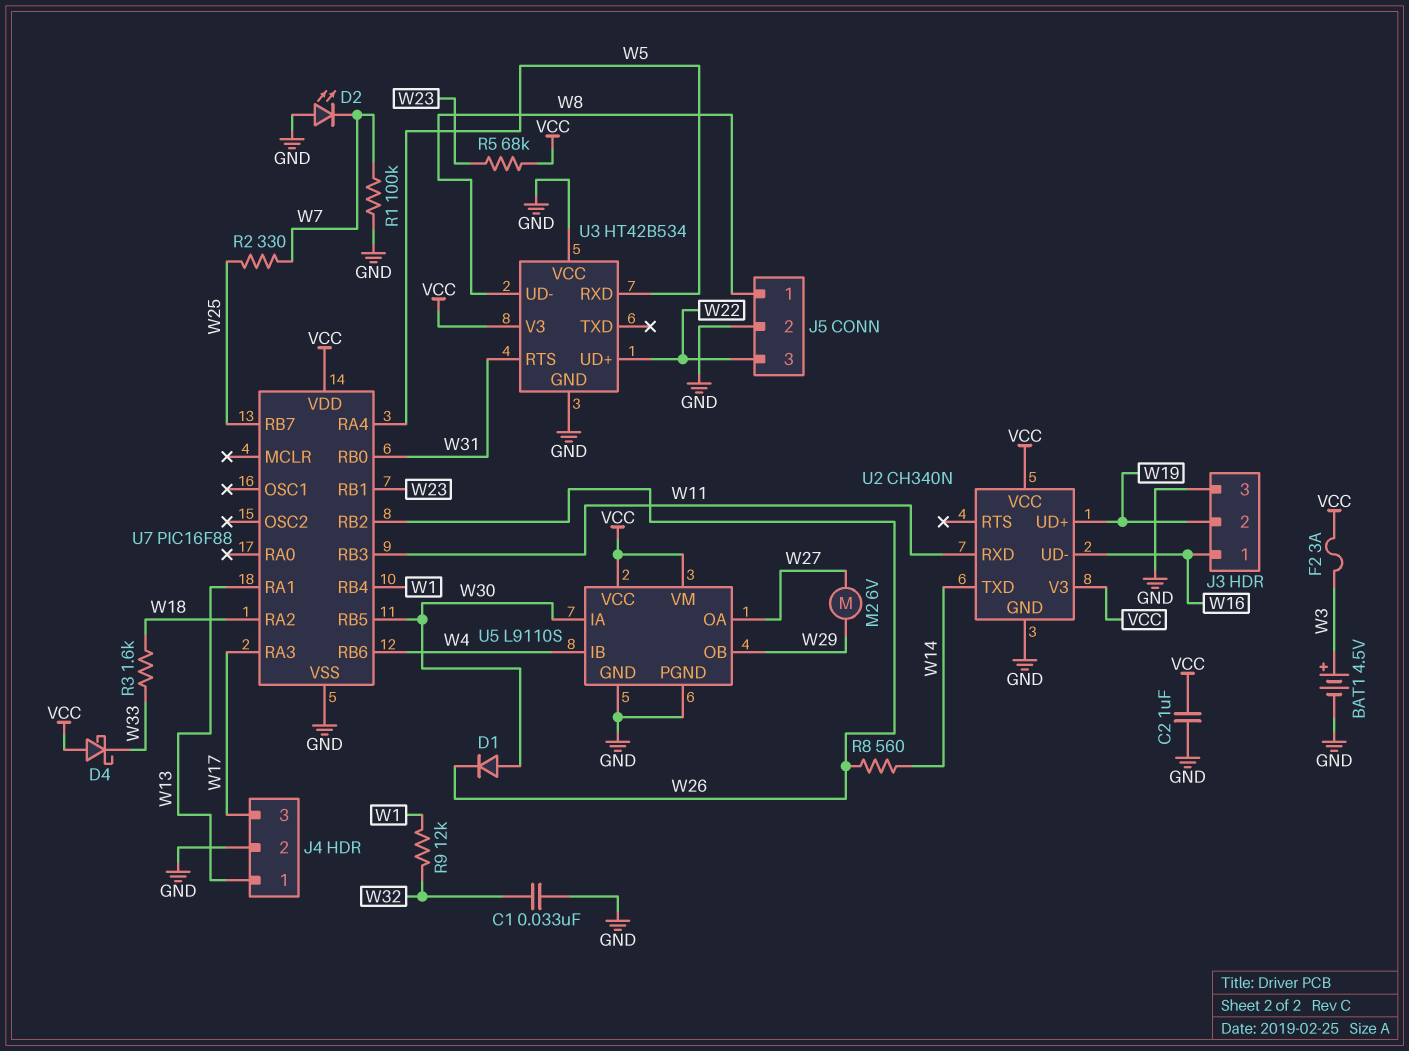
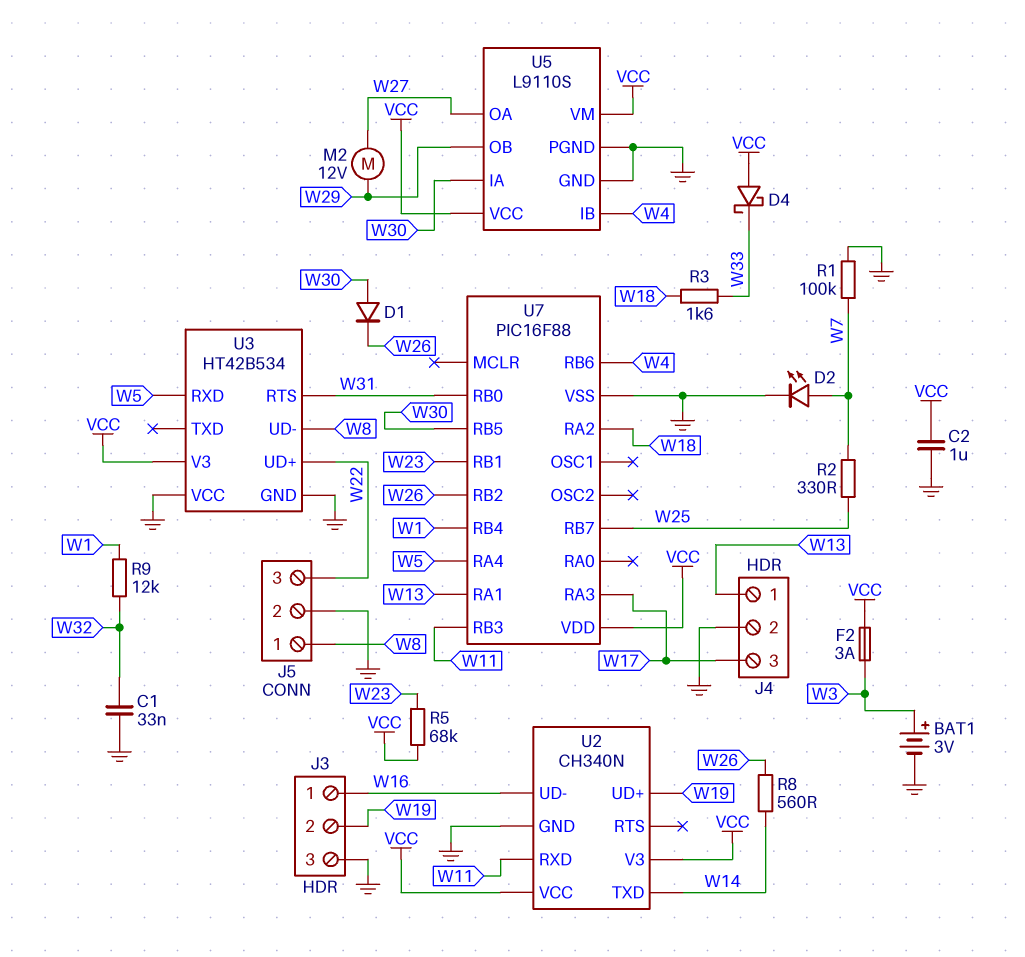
BAT1: 4.5V (plus W3, minus GND) -> 3V (plus W3, minus GND)
D2: LED (A GND, K W7) -> LED (A W7, K GND)
M2: motor 6V (W27, W29) -> motor 12V (W27, W29)

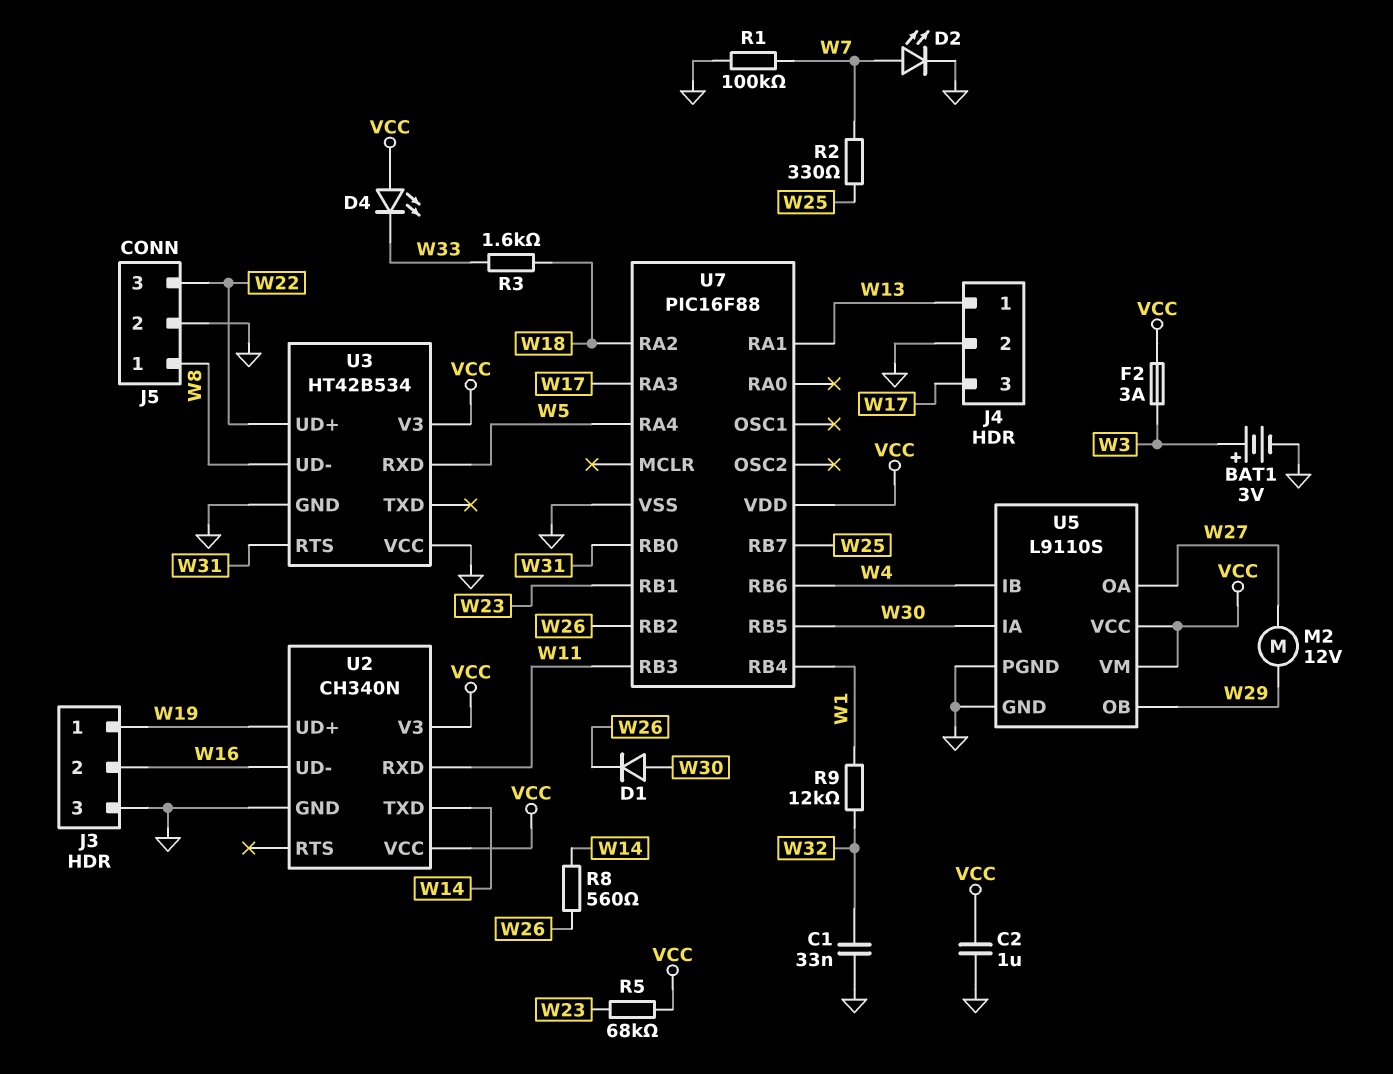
D4: schottky (A VCC, K W33) -> LED (A VCC, K W33)
J3 pin 1: W16 -> W19
J3 pin 2: W19 -> W16

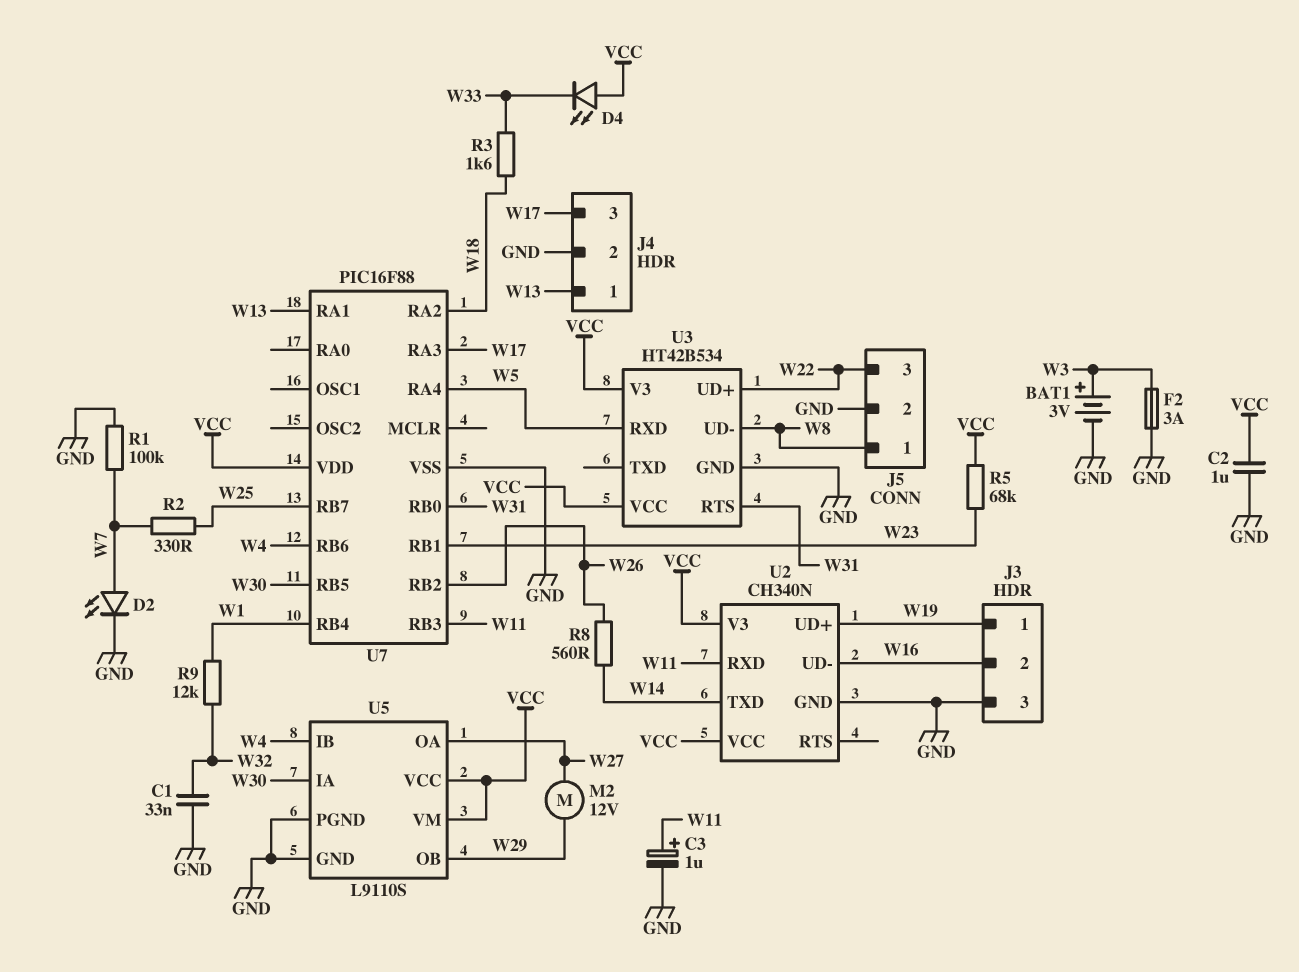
C3: none -> 1uF (plus W11, minus GND)
D1: diode (A W30, K W26) -> none
F2: 3A (VCC, W3) -> 3A (GND, W3)
U3 pin VCC: GND -> VCC

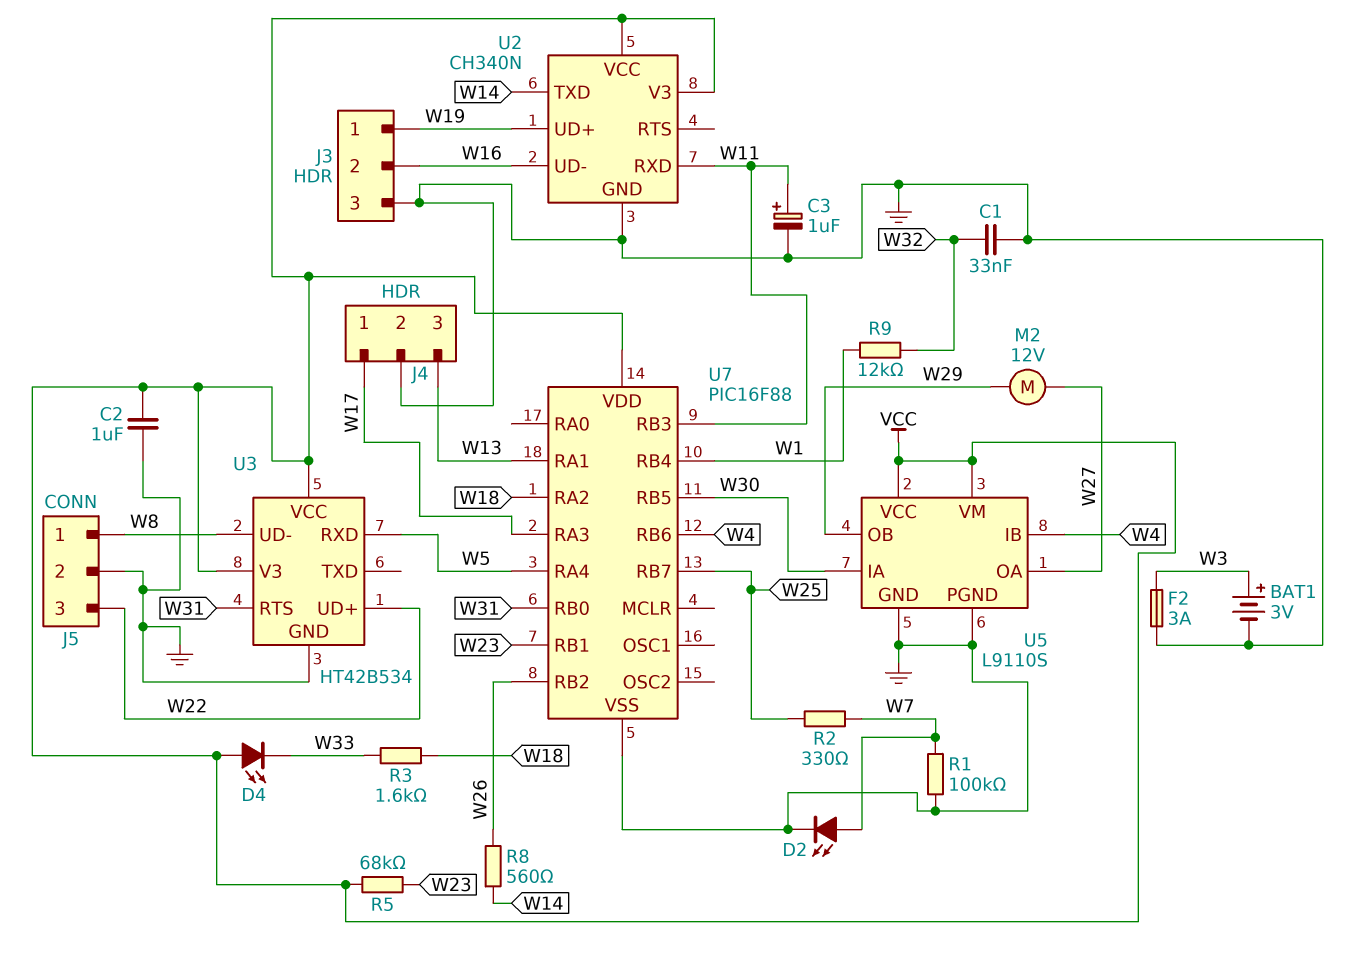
J4 pin 1: W13 -> W17
J4 pin 3: W17 -> W13

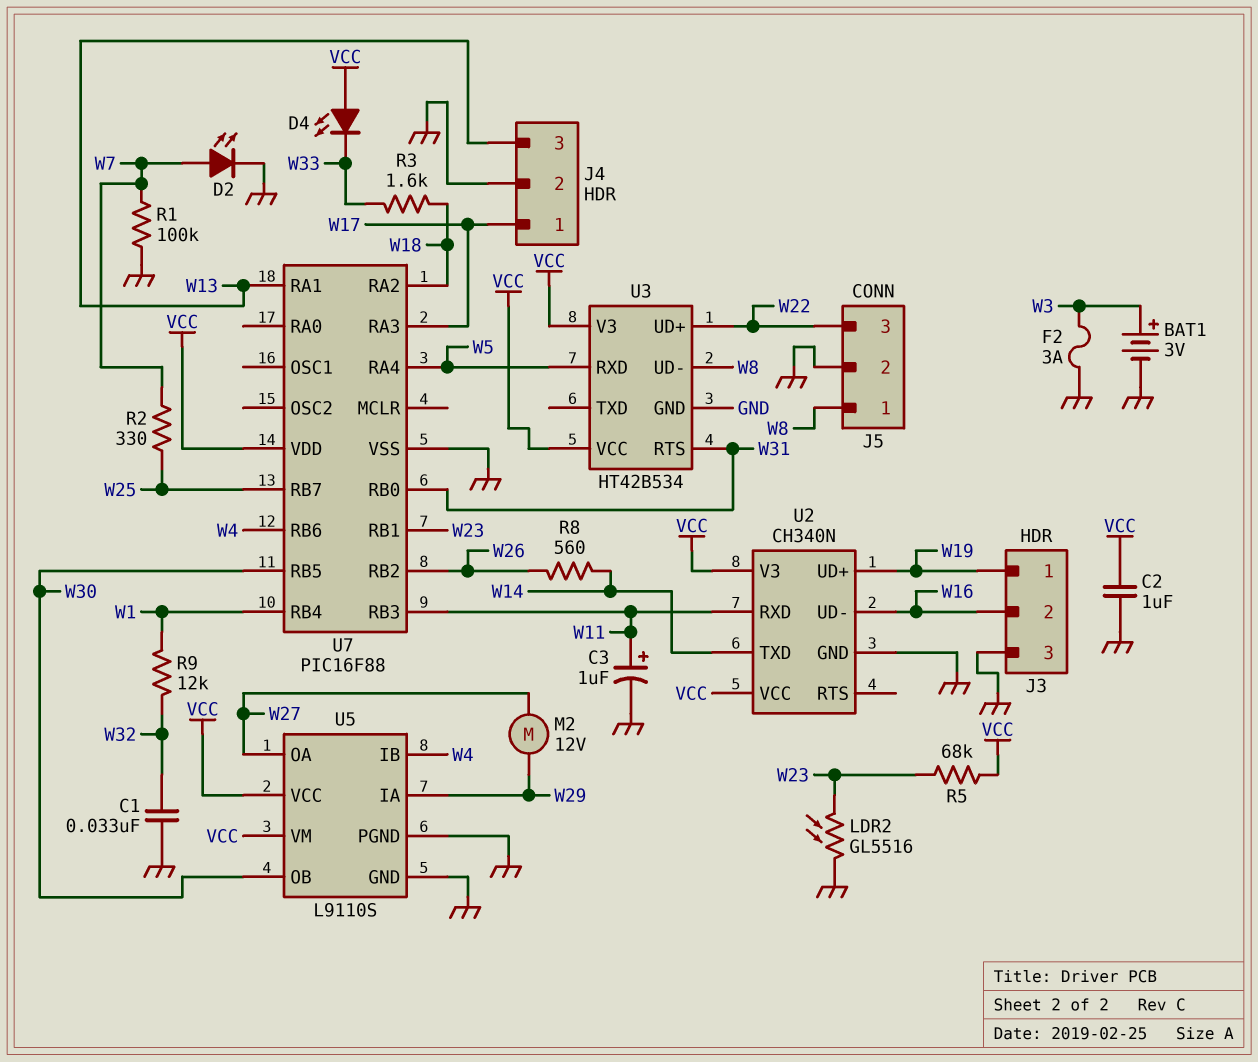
LDR2: none -> GL5516 (GND, W23)
U5 pin IA: W30 -> W29
U5 pin OB: W29 -> W30

